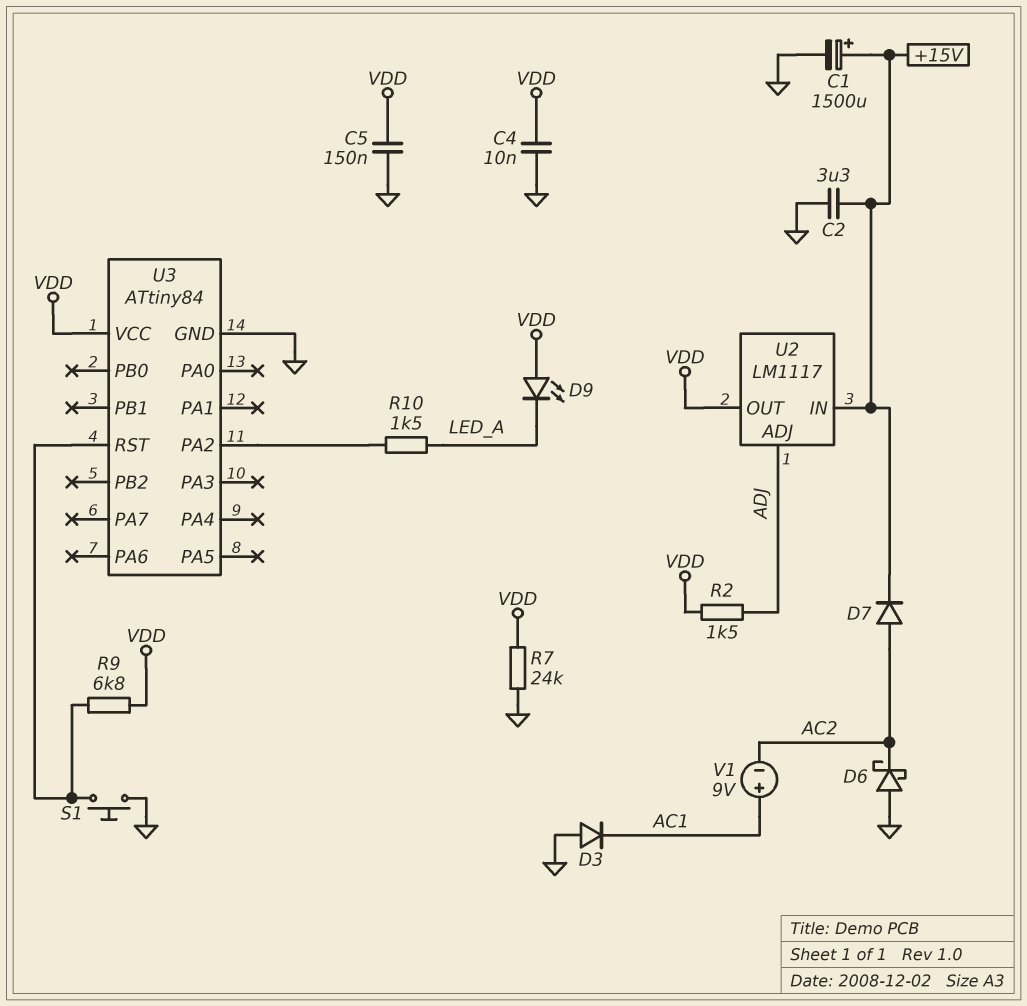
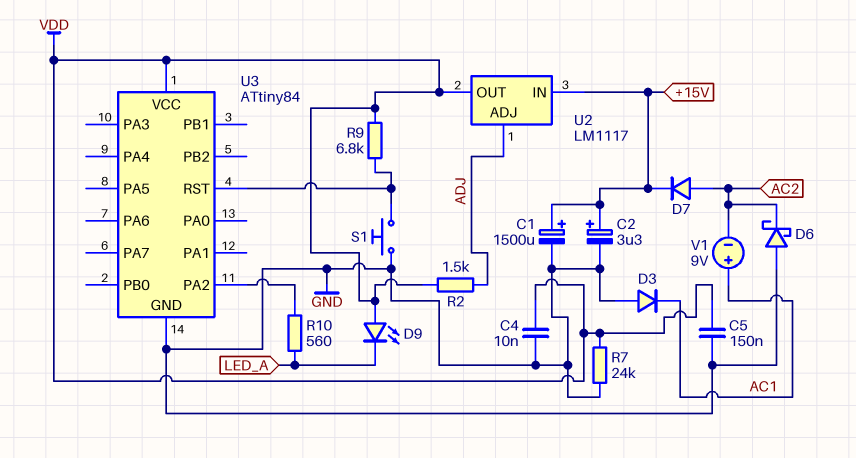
C2: 3.3uF (+15V, GND) -> 3.3uF (plus +15V, minus GND)
R10: 1.5k (LED_A, U3/PA2) -> 560 (LED_A, U3/PA2)

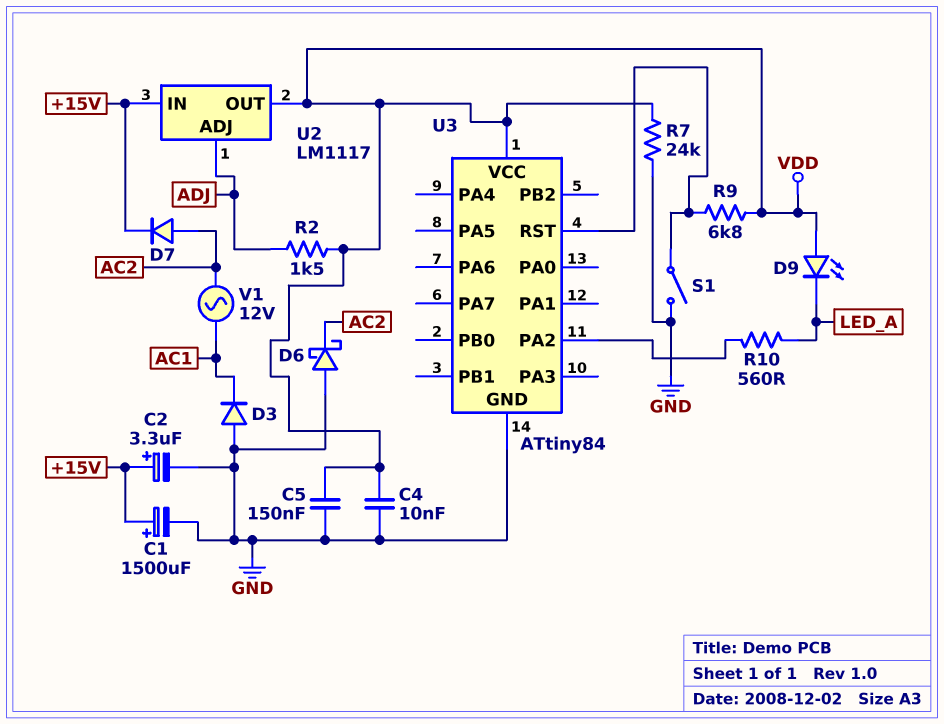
S1: button (GND, U3/RST) -> switch (GND, U3/RST)
V1: 9V (plus AC1, minus AC2) -> AC 12V (AC1, AC2)

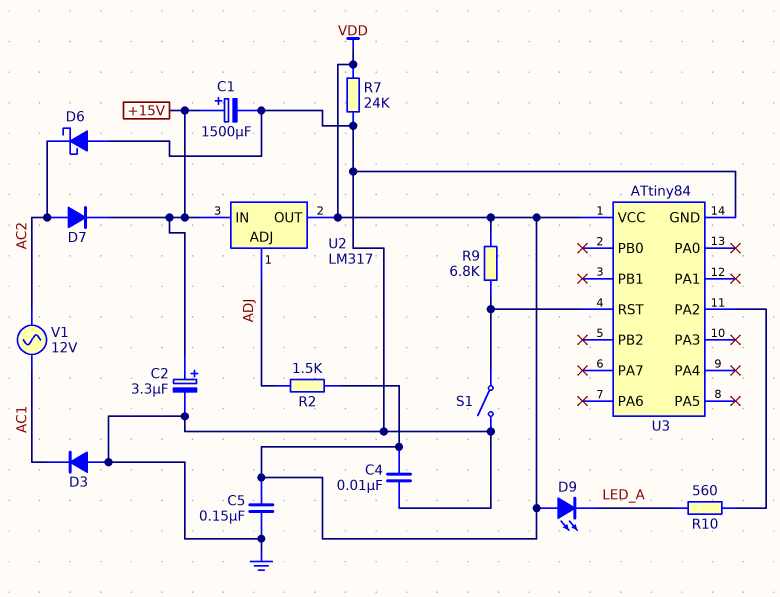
U2: LM1117 -> LM317

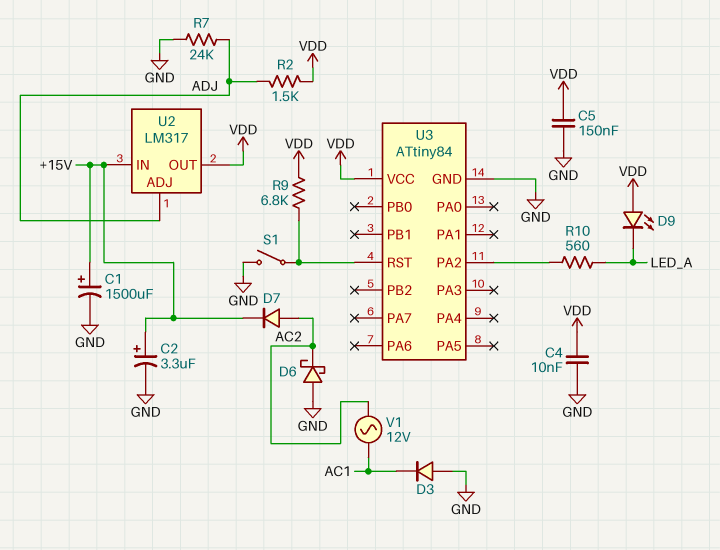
R7: 24k (GND, VDD) -> 24k (ADJ, GND)

